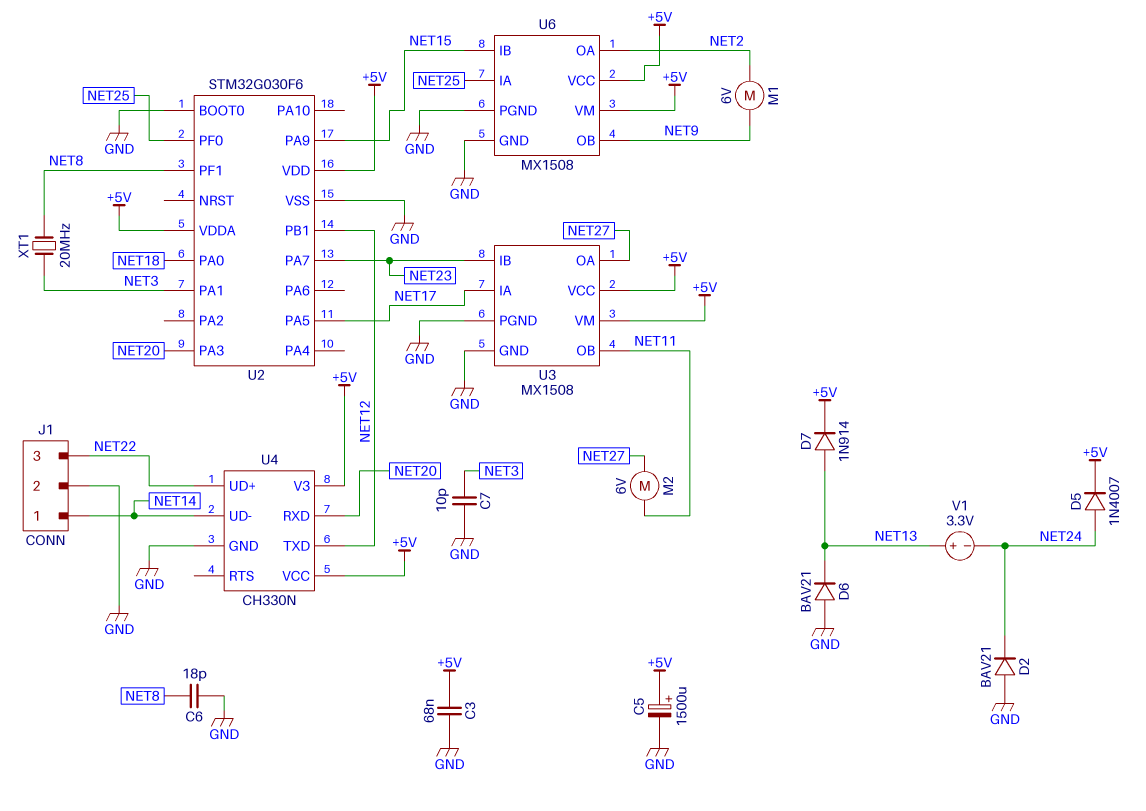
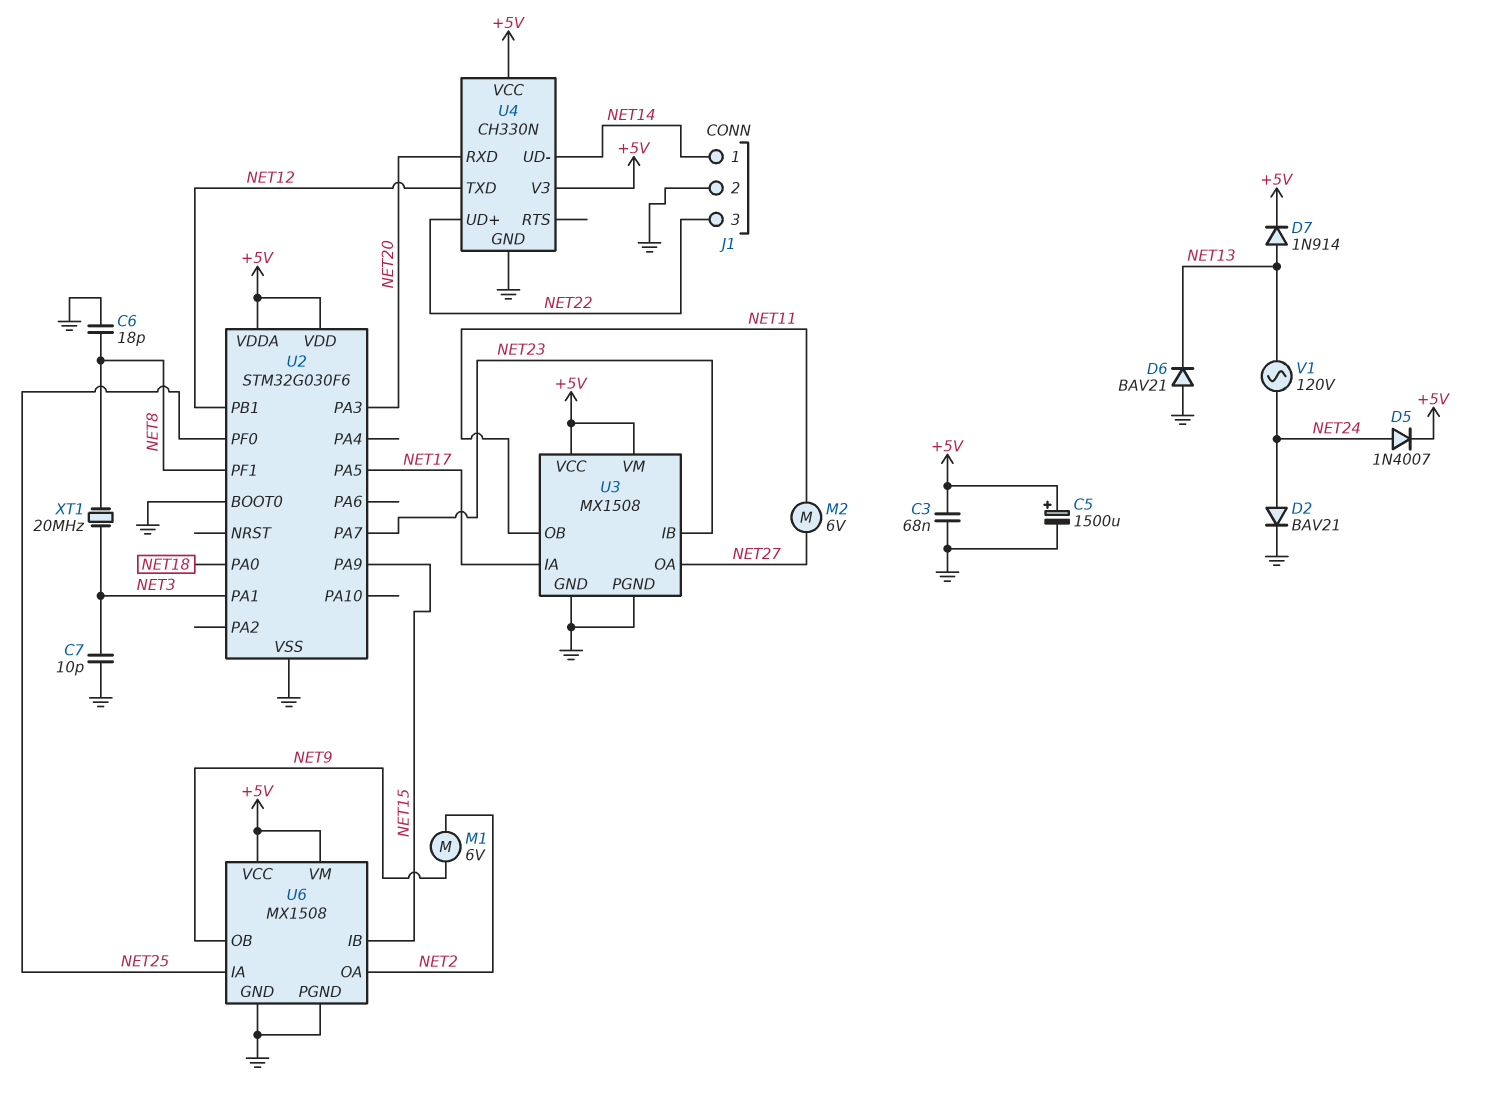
D2: diode BAV21 (A GND, K NET24) -> diode BAV21 (A NET24, K GND)
V1: 3.3V (plus NET13, minus NET24) -> AC 120V (NET13, NET24)

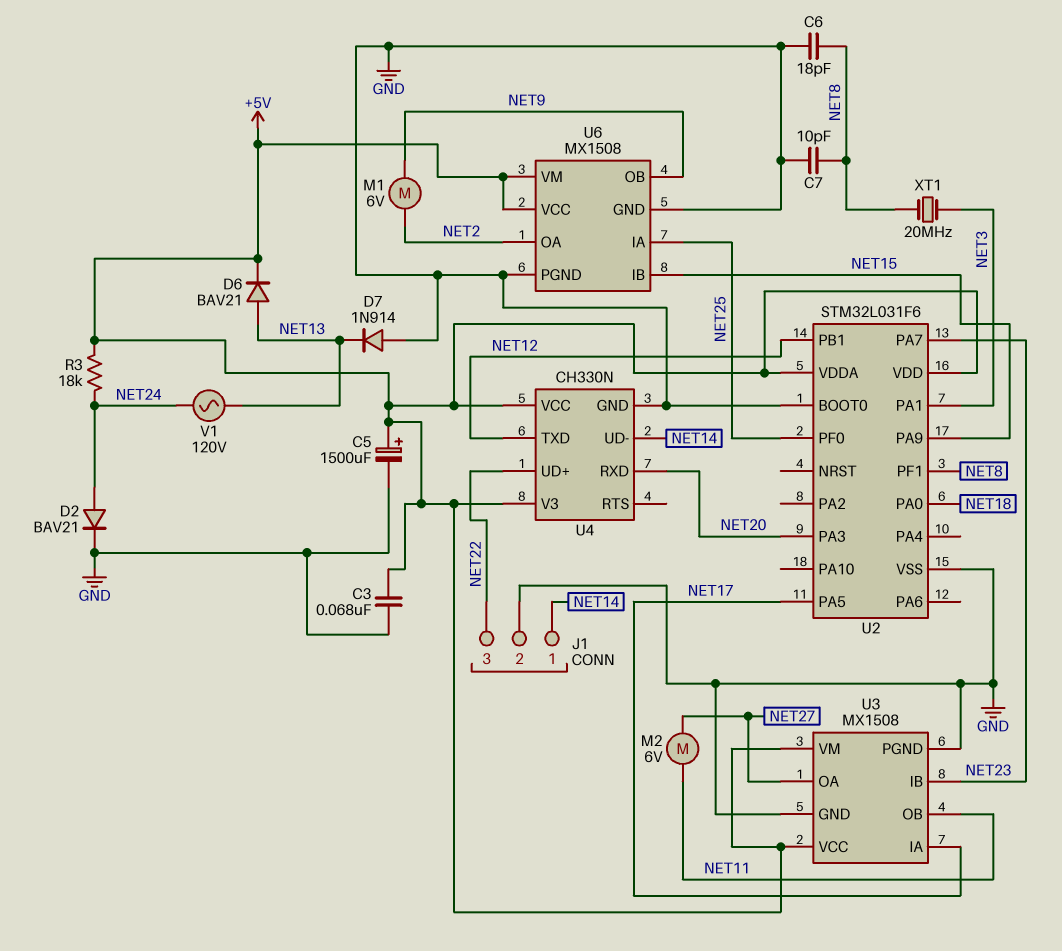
C7: 10pF (GND, NET3) -> 10pF (GND, NET8)
D5: diode 1N4007 (A NET24, K +5V) -> none
D6: diode BAV21 (A GND, K NET13) -> diode BAV21 (A NET13, K +5V)
D7: diode 1N914 (A NET13, K +5V) -> diode 1N914 (A GND, K NET13)
R3: none -> 18k (+5V, NET24)
U2: STM32G030F6 -> STM32L031F6

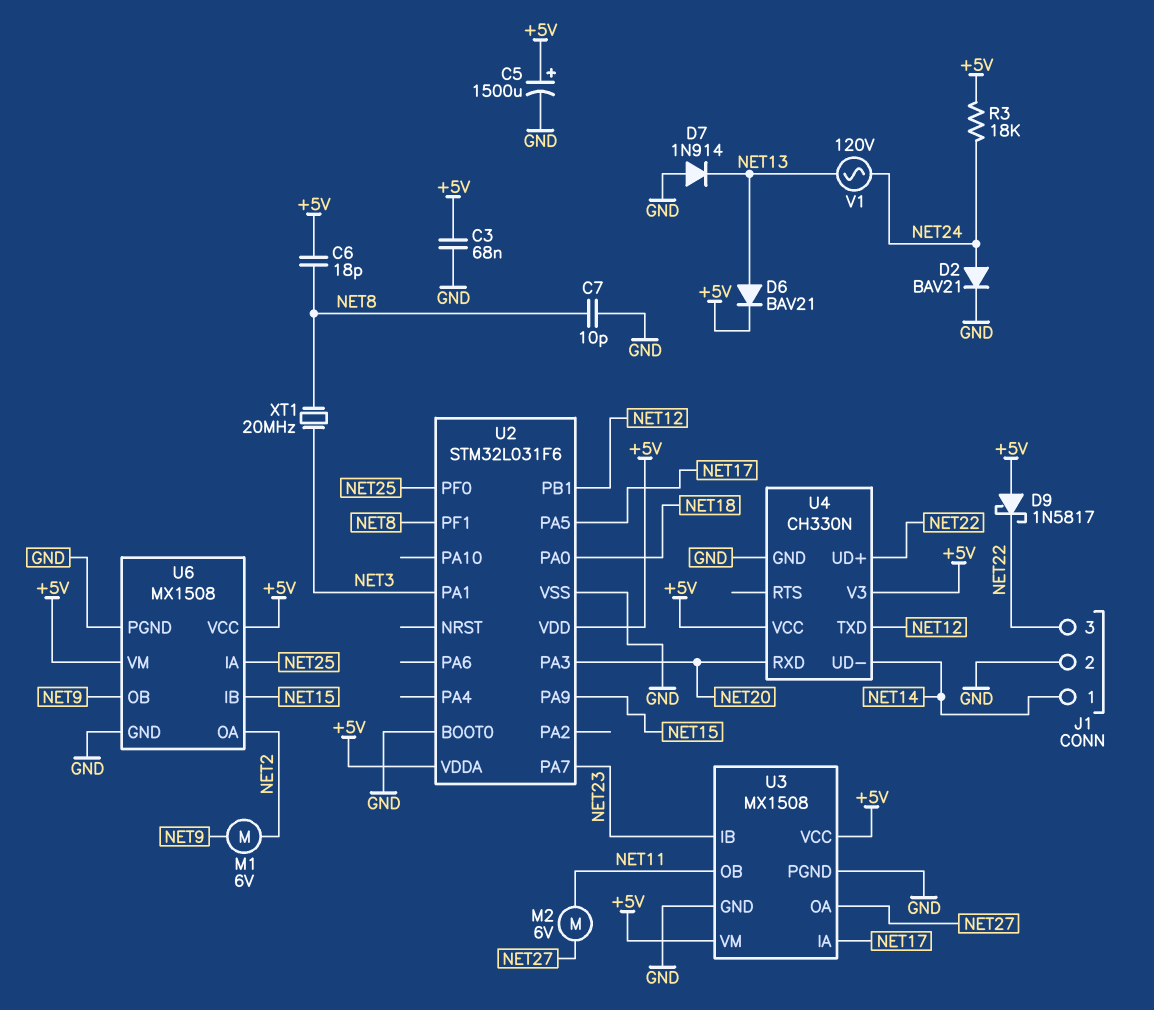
C6: 18pF (GND, NET8) -> 18pF (+5V, NET8)
D9: none -> schottky 1N5817 (A +5V, K NET22)

